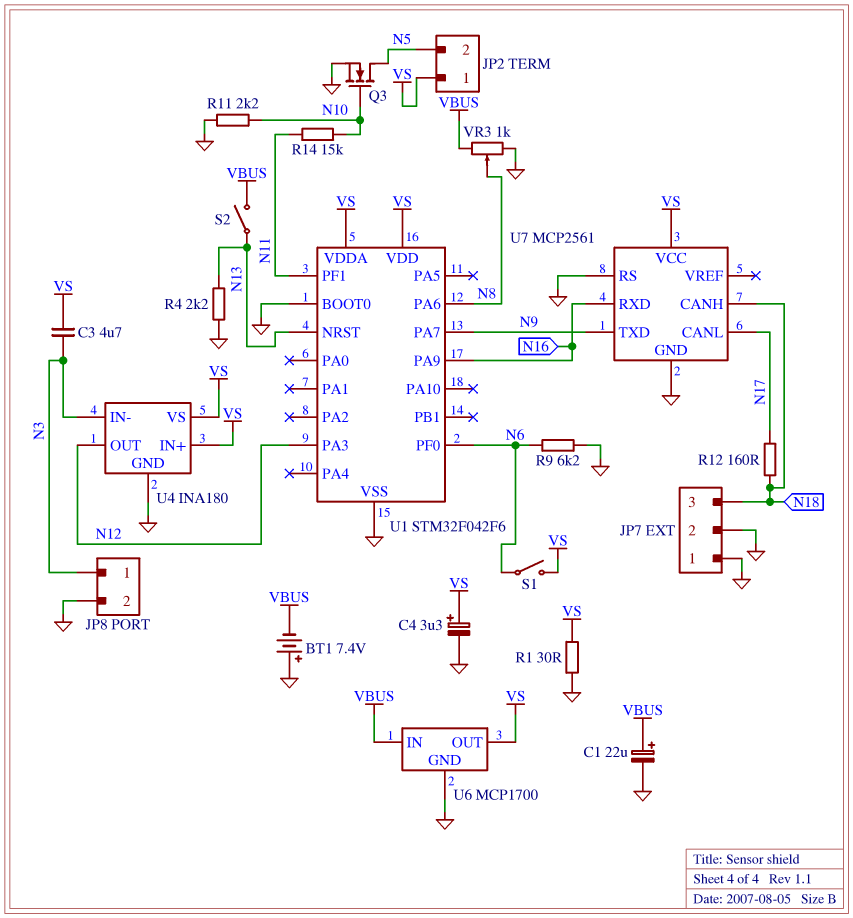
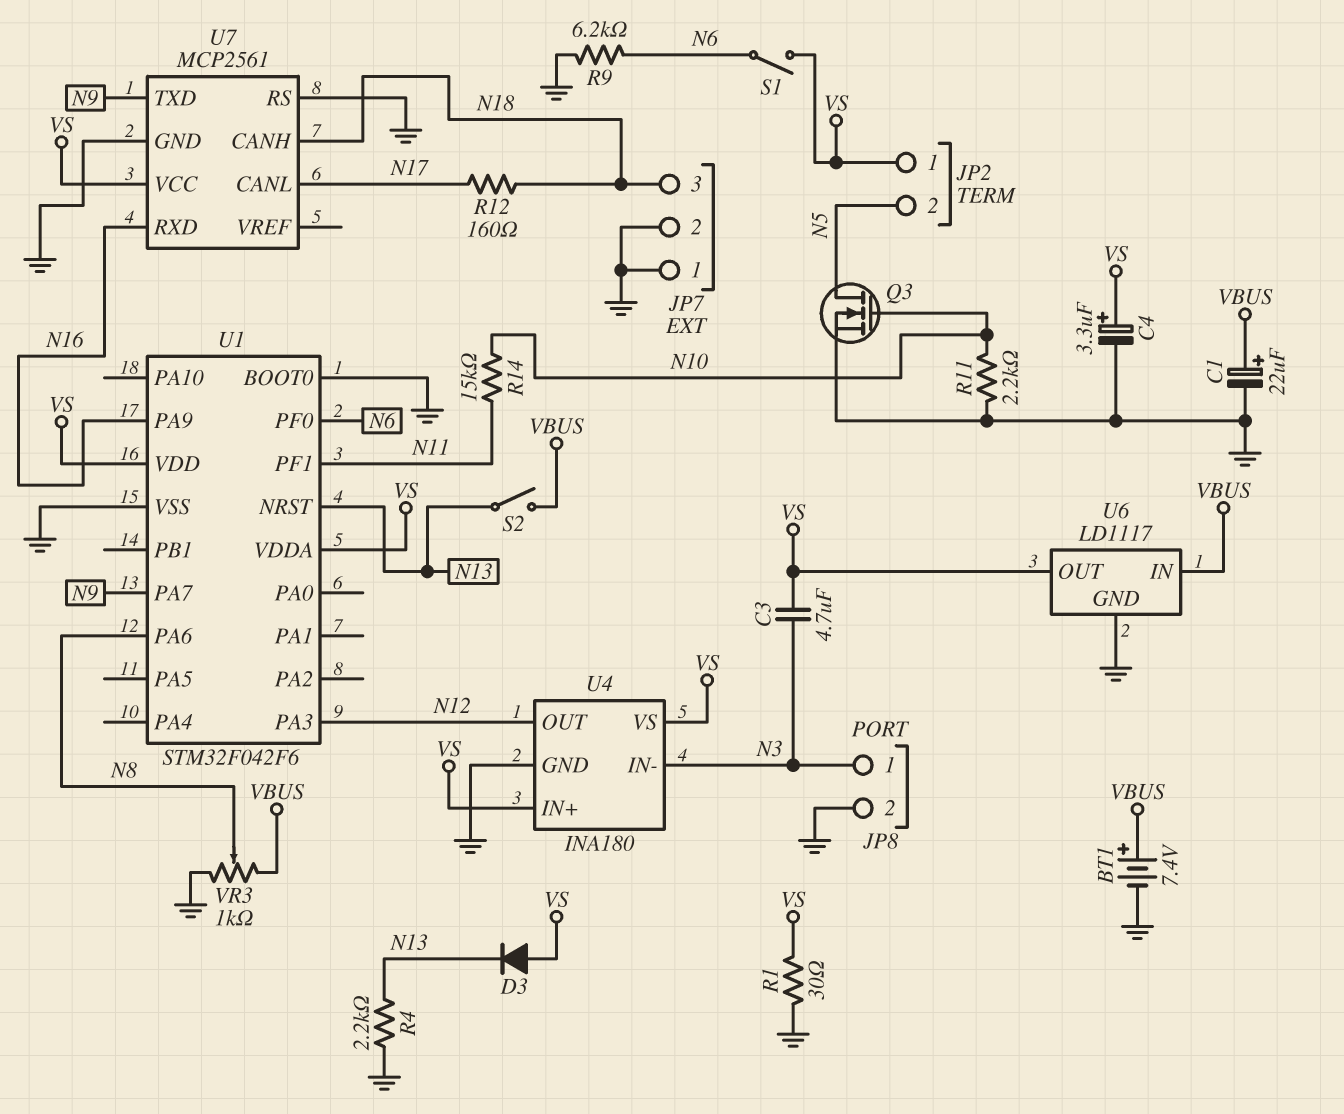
BT1: 7.4V (plus GND, minus VBUS) -> 7.4V (plus VBUS, minus GND)
D3: none -> diode (A VS, K N13)
U6: MCP1700 -> LD1117

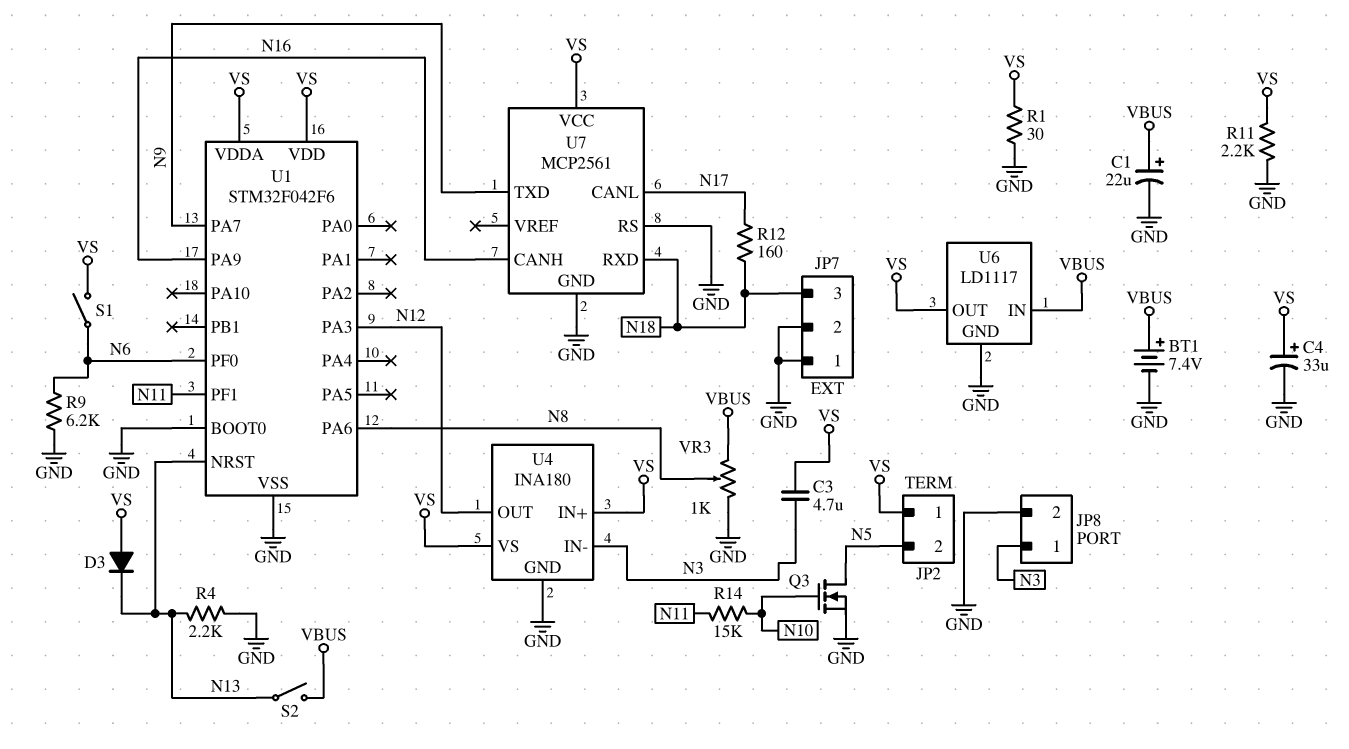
C4: 3.3uF (plus VS, minus GND) -> 33uF (plus VS, minus GND)
R11: 2.2k (GND, N10) -> 2.2k (GND, VS)
U7 pin CANH: N18 -> N16
U7 pin RXD: N16 -> N18

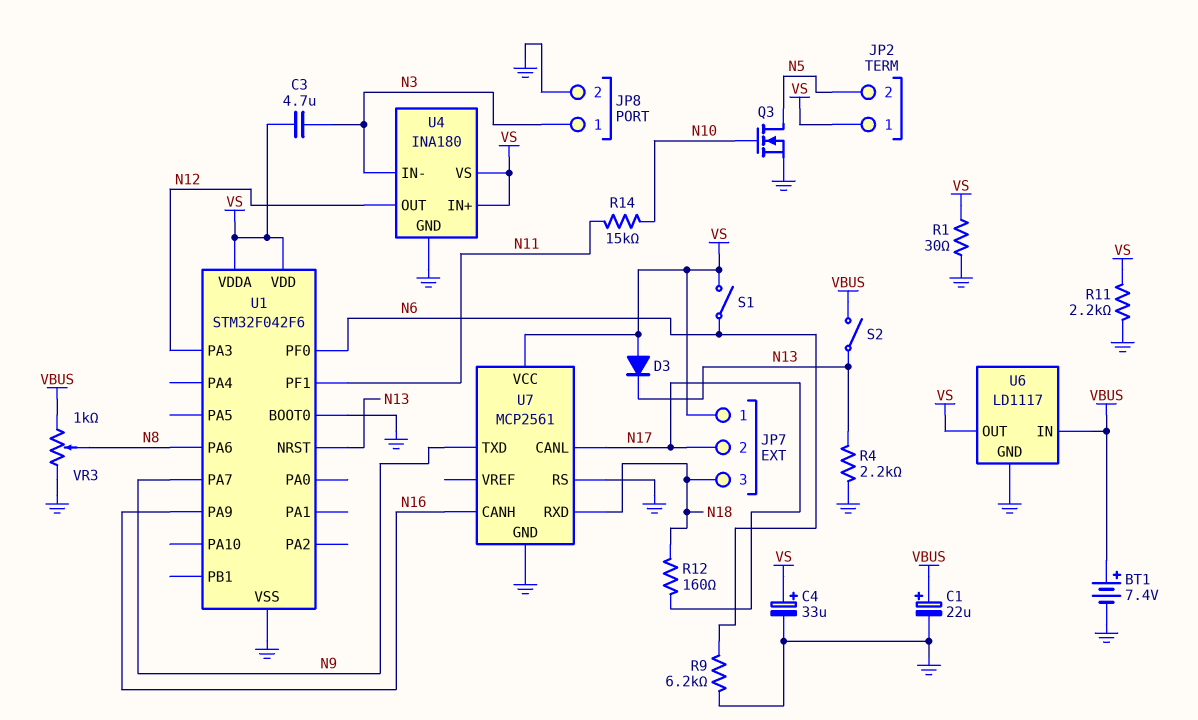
JP7 pin 1: GND -> VS
JP7 pin 2: GND -> N17

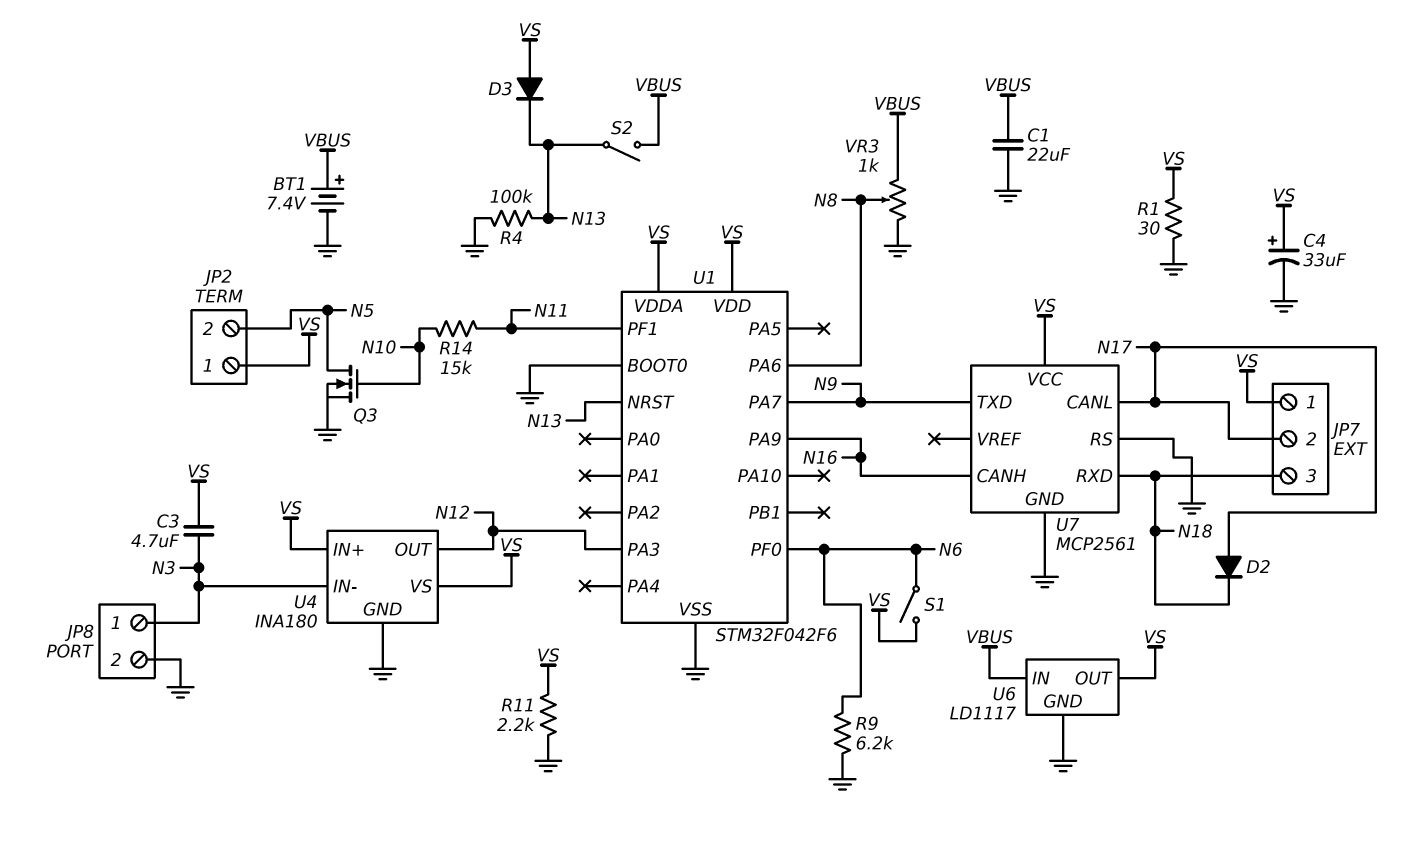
C1: 22uF (plus VBUS, minus GND) -> 22uF (GND, VBUS)
D2: none -> diode (A N17, K N18)
R4: 2.2k (GND, N13) -> 100k (GND, N13)
R12: 160 (N17, N18) -> none

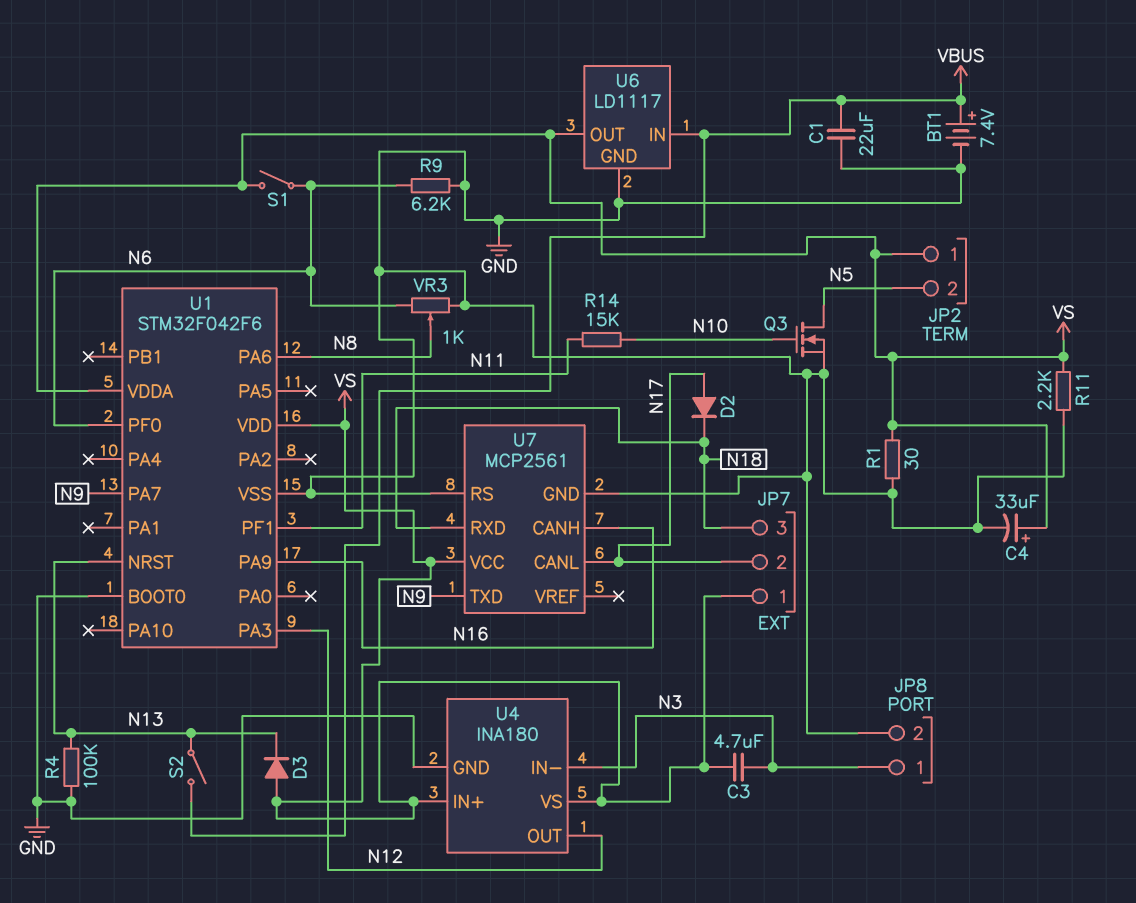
VR3: 1k (GND, VBUS, wiper N8) -> 1k (GND, N6, wiper N8)

